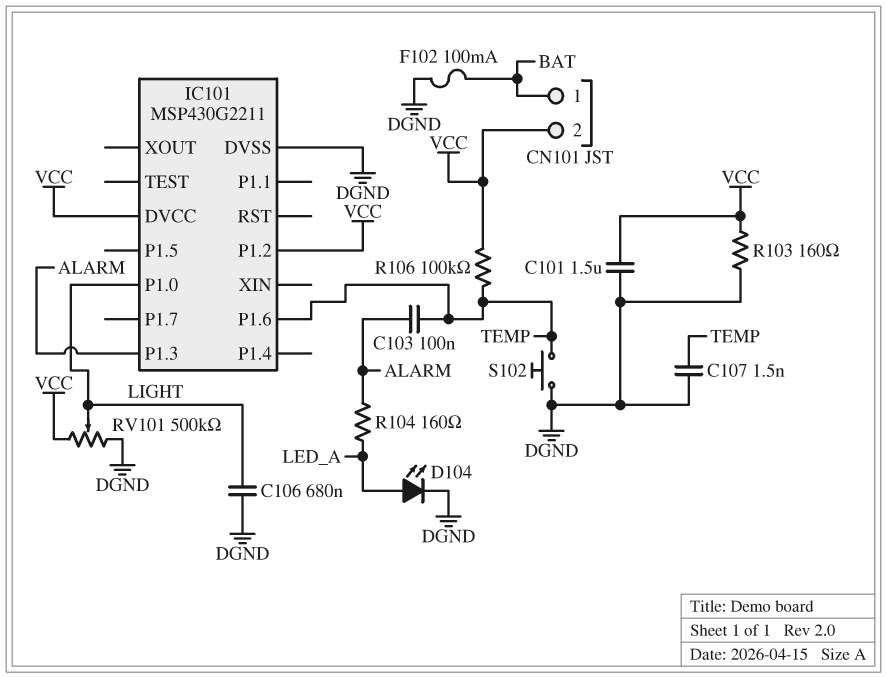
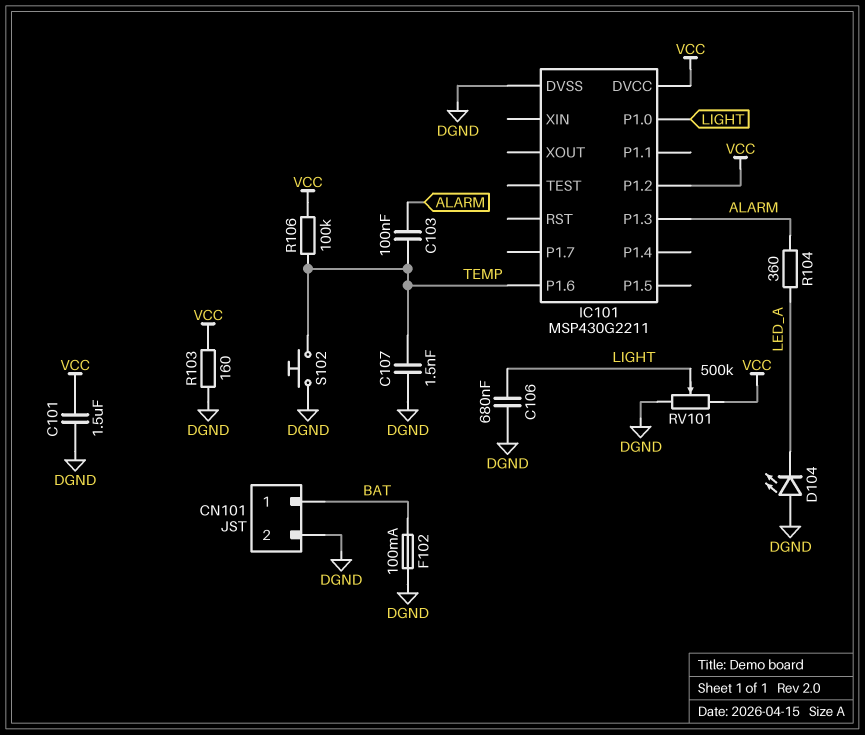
CN101 pin 2: VCC -> DGND
D104: LED (A LED_A, K DGND) -> LED (A DGND, K LED_A)
R104: 160 (ALARM, LED_A) -> 360 (ALARM, LED_A)

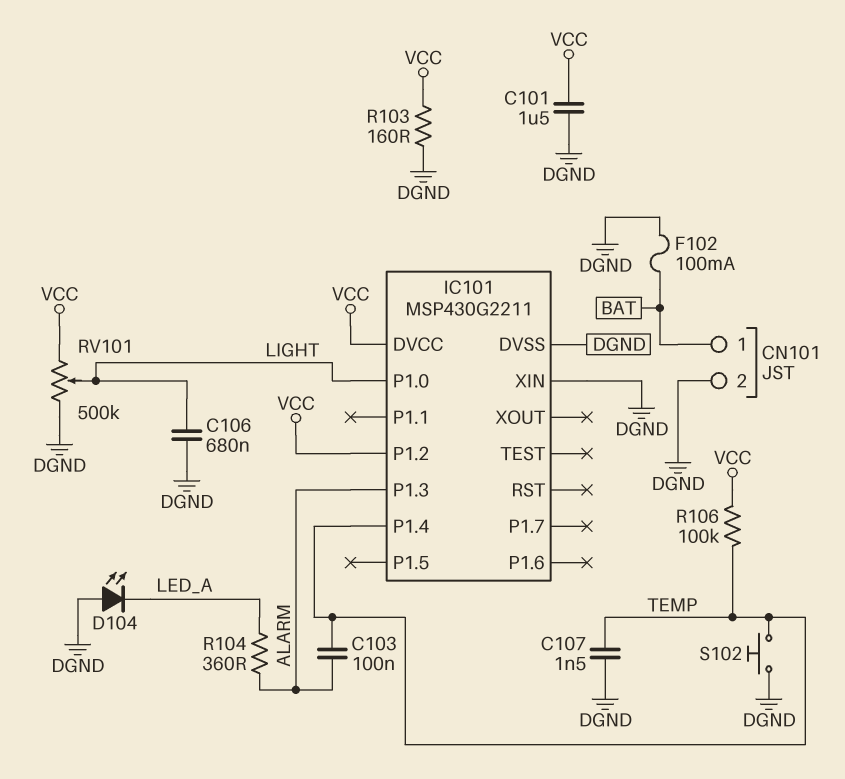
IC101 pin P1.4: none -> TEMP
IC101 pin P1.6: TEMP -> none
IC101 pin XIN: none -> DGND

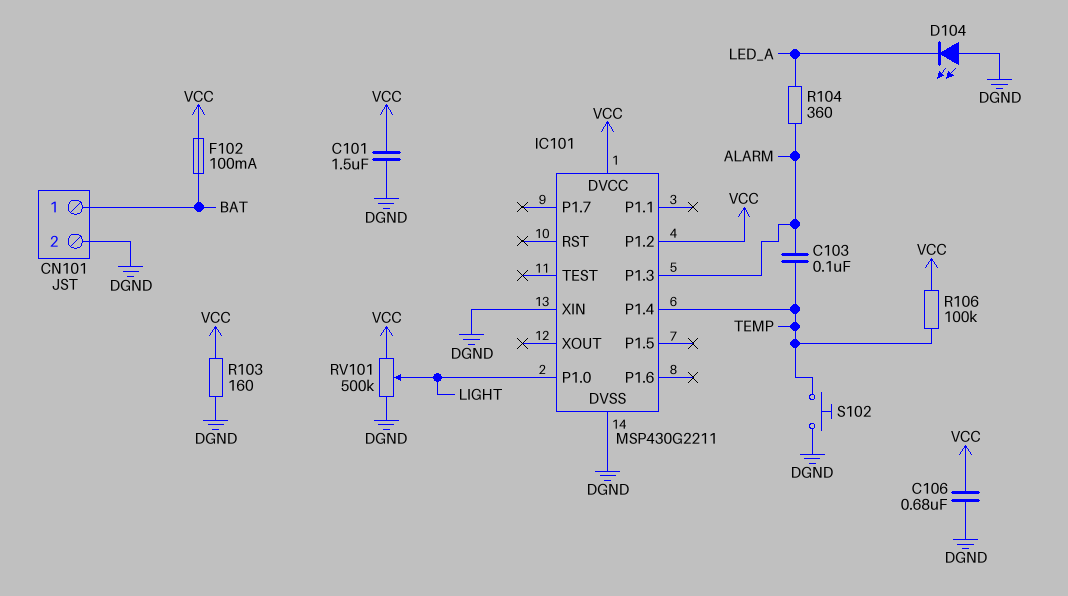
C106: 680nF (DGND, LIGHT) -> 680nF (DGND, VCC)
C107: 1.5nF (DGND, TEMP) -> none
F102: 100mA (BAT, DGND) -> 100mA (BAT, VCC)

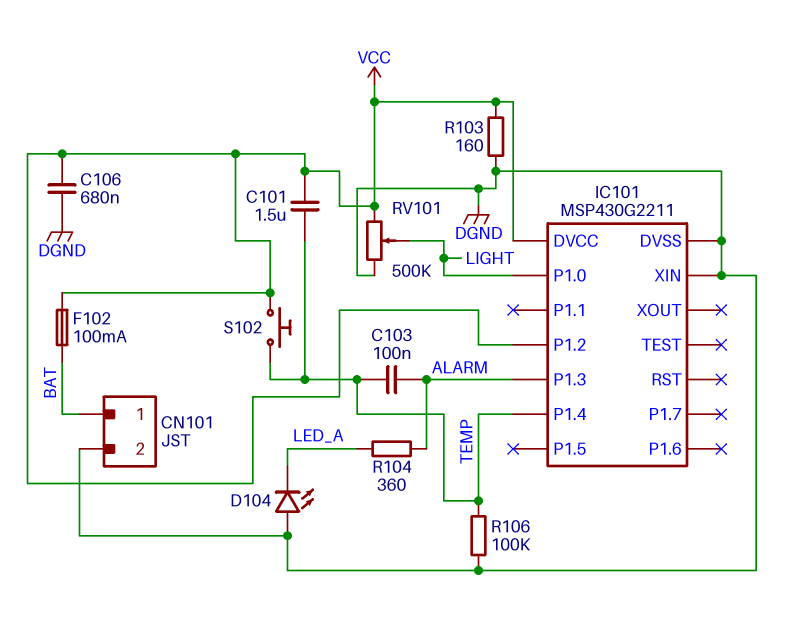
C101: 1.5uF (DGND, VCC) -> 1.5uF (TEMP, VCC)
R106: 100k (TEMP, VCC) -> 100k (DGND, TEMP)
S102: button (DGND, TEMP) -> button (TEMP, VCC)

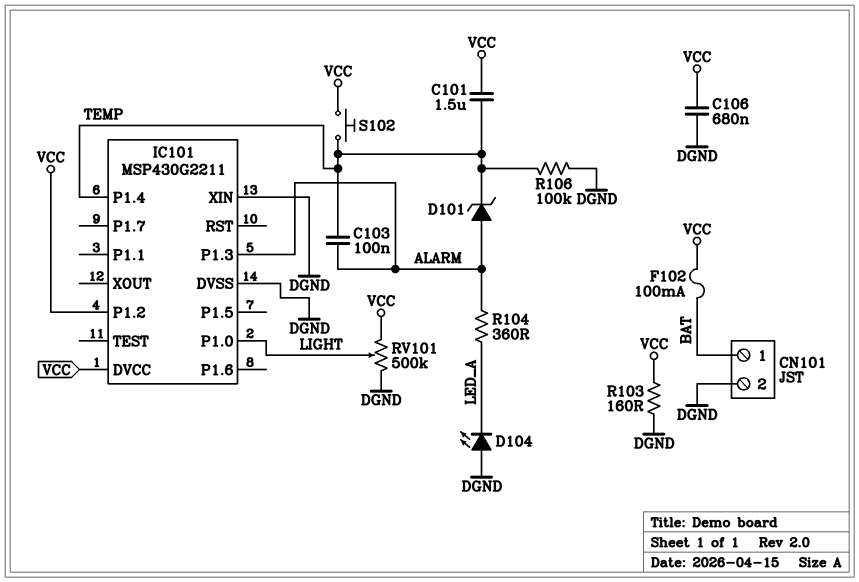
D101: none -> zener (A ALARM, K TEMP)

